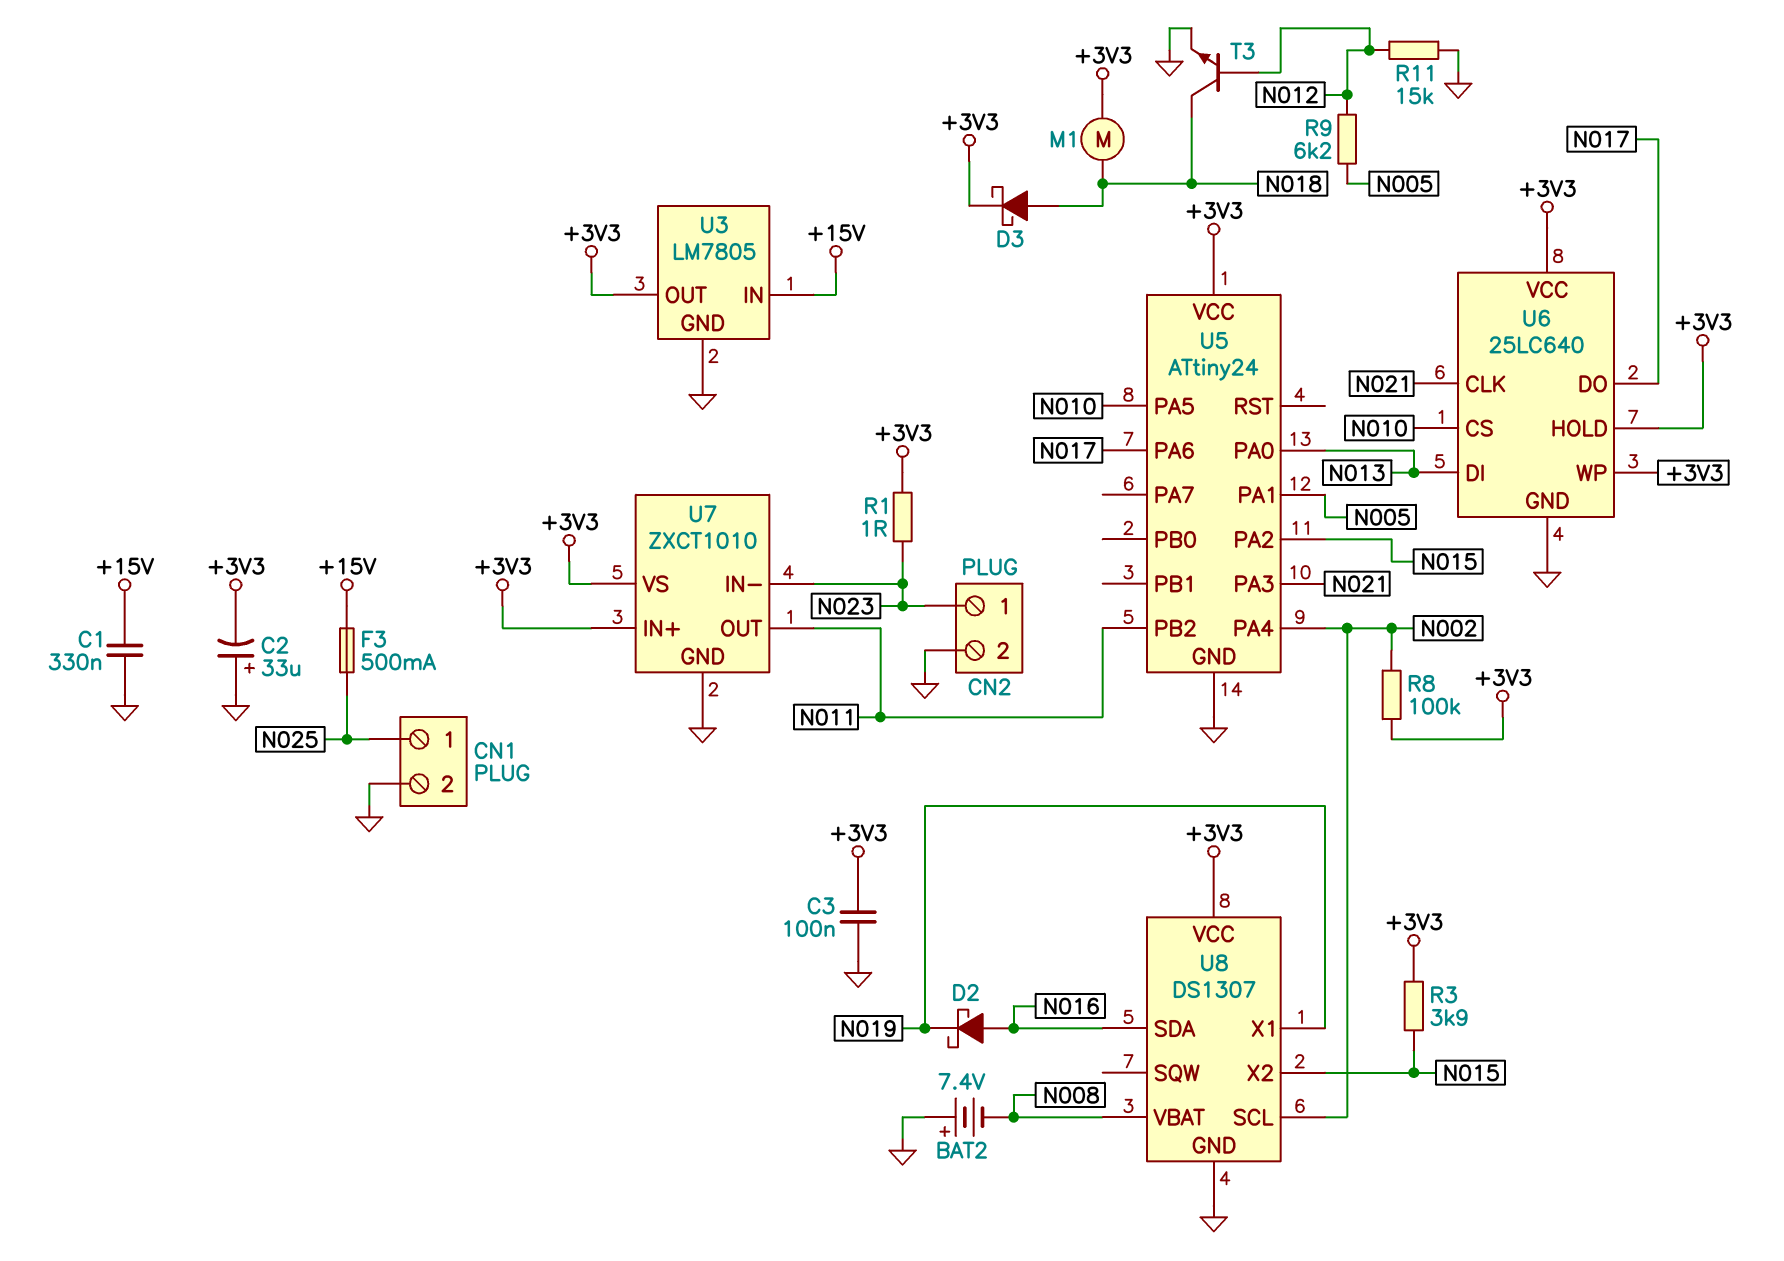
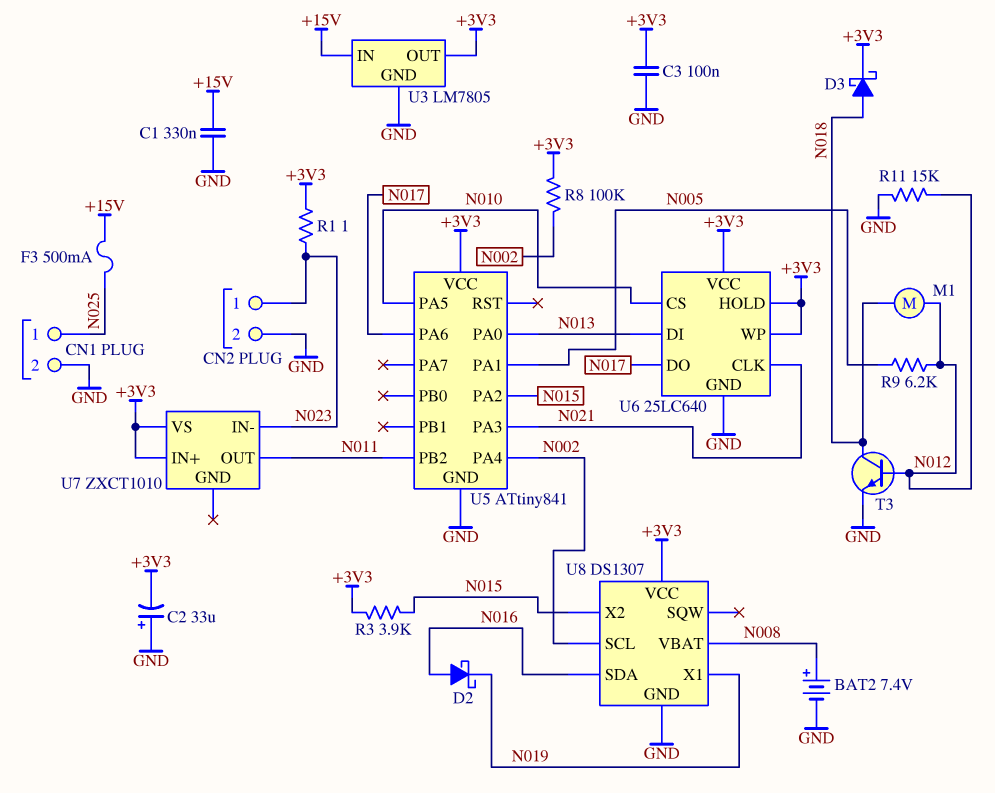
BAT2: 7.4V (plus GND, minus N008) -> 7.4V (plus N008, minus GND)
M1: motor (+3V3, N018) -> motor (N012, N018)
U5: ATtiny24 -> ATtiny841
U7 pin GND: GND -> none

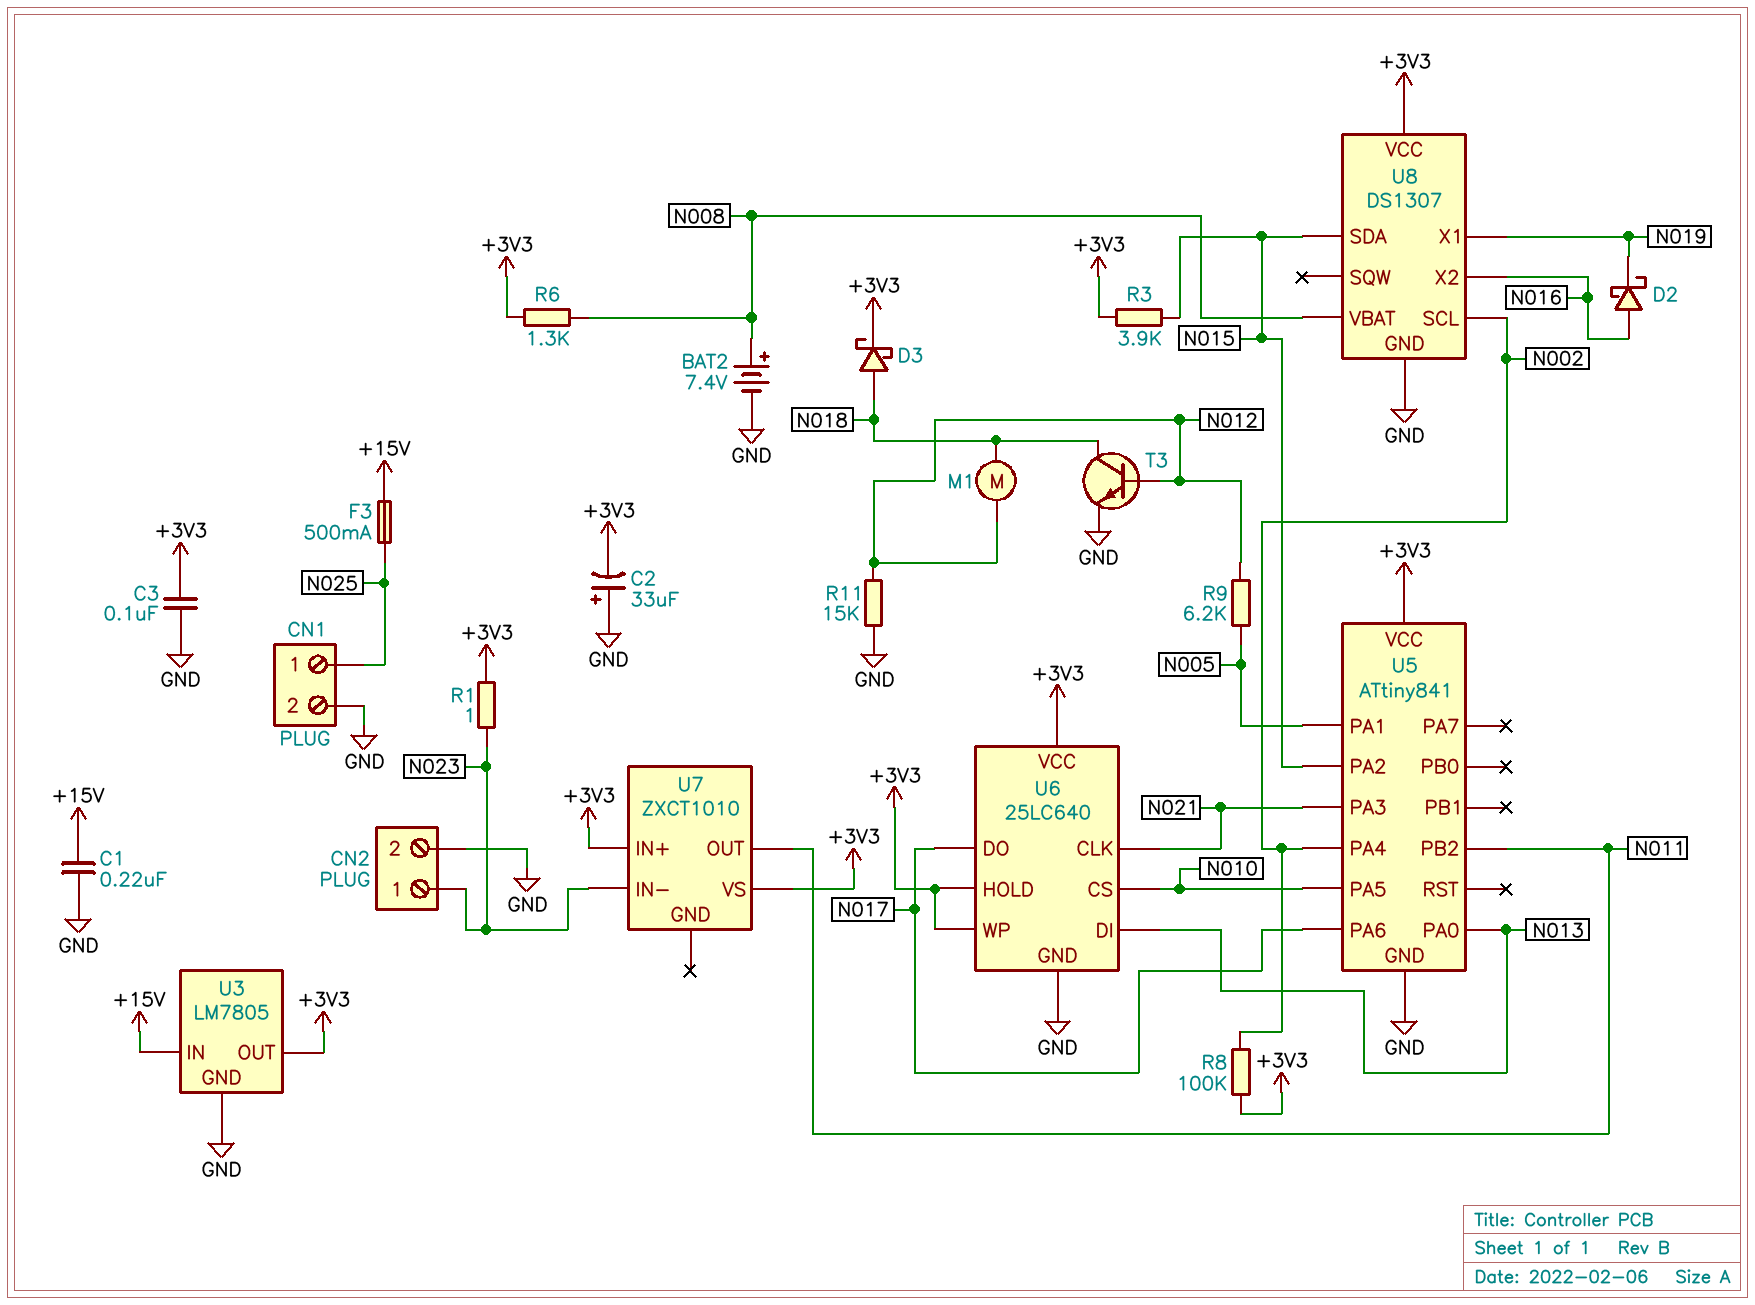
C1: 330nF (+15V, GND) -> 220nF (+15V, GND)
R6: none -> 1.3k (+3V3, N008)
U8 pin SDA: N016 -> N015
U8 pin X2: N015 -> N016

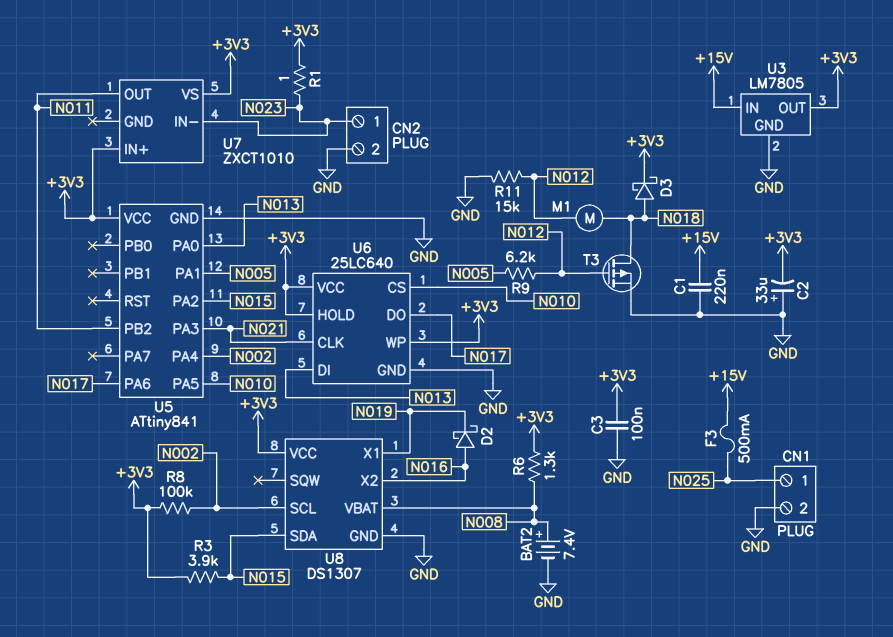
T3: NPN (B N012, C N018, E GND) -> PMOS (G N012, D N018, S GND)

